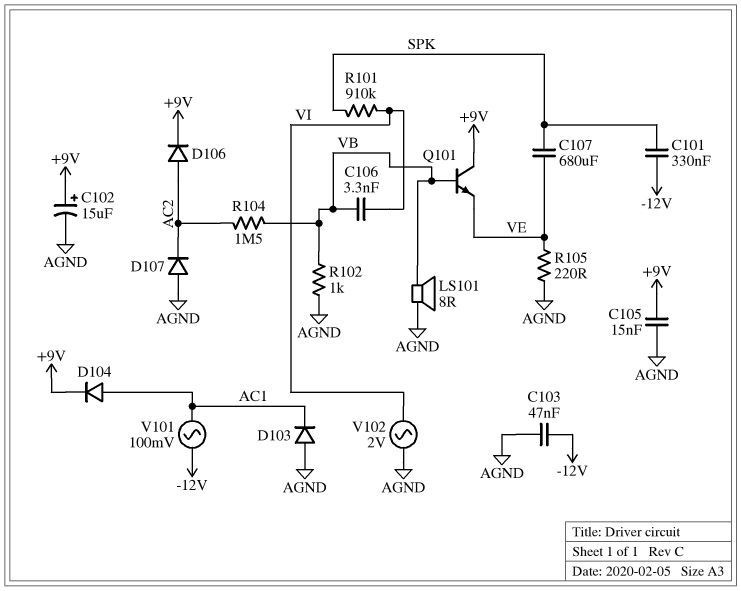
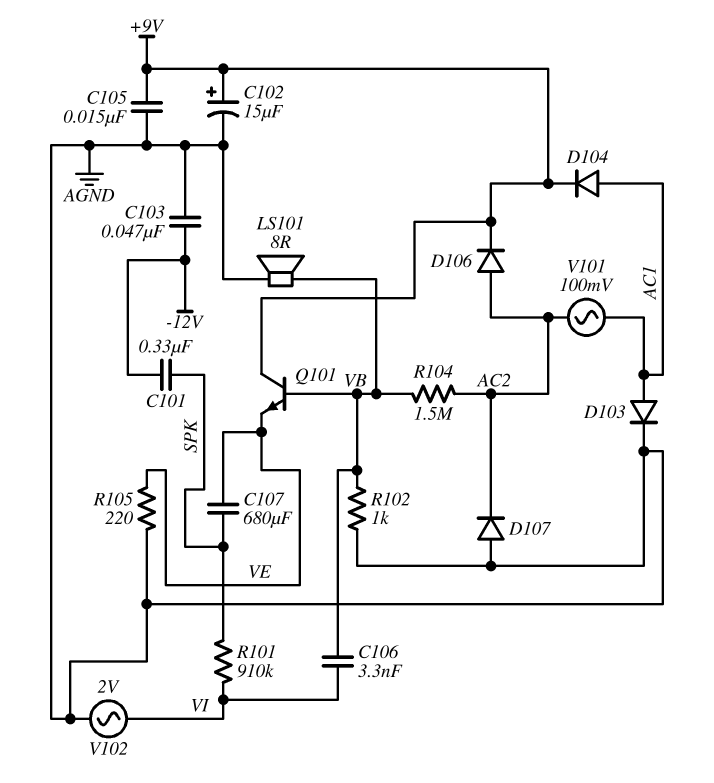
D103: diode (A AGND, K AC1) -> diode (A AC1, K AGND)
V101: AC 100mV (-12V, AC1) -> AC 100mV (AC1, AC2)

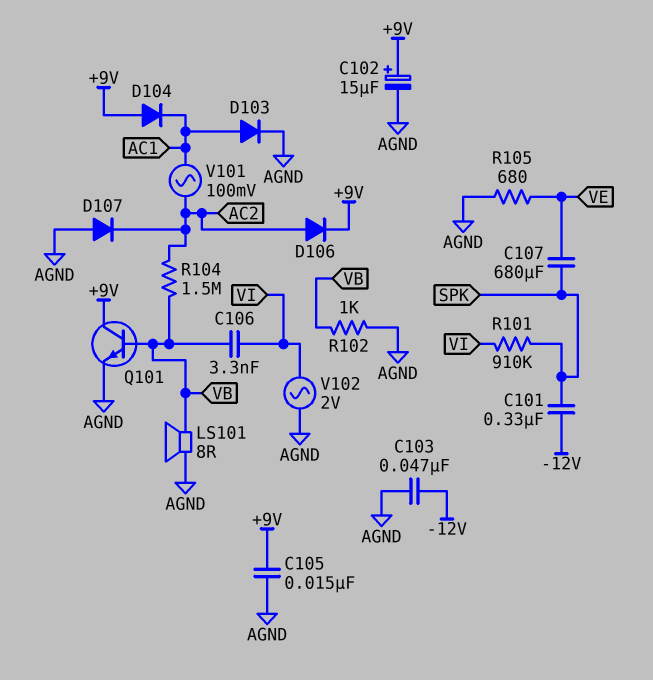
D104: diode (A AC1, K +9V) -> diode (A +9V, K AC1)
Q101: NPN (B VB, C +9V, E VE) -> NPN (B VB, C +9V, E AGND)
R105: 220 (AGND, VE) -> 680 (AGND, VE)

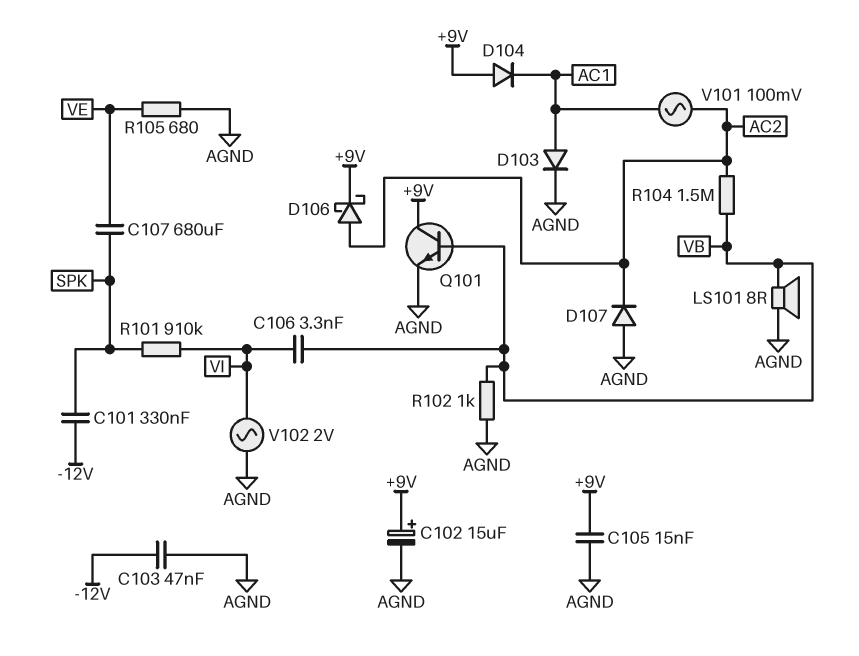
D106: diode (A AC2, K +9V) -> schottky (A AC2, K +9V)

